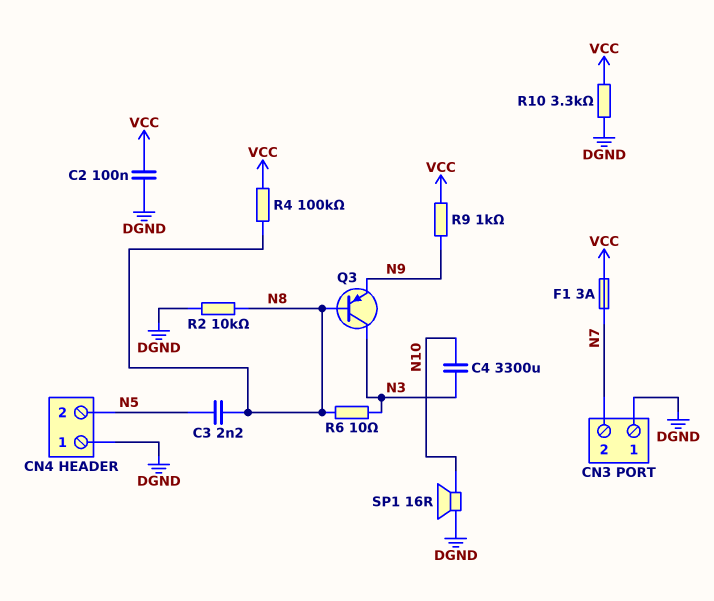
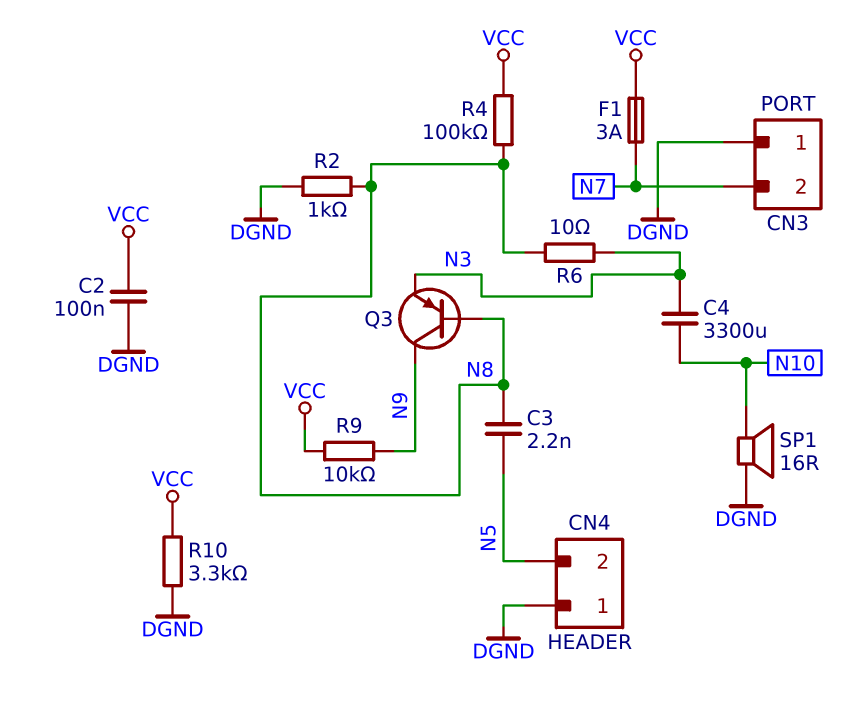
Q3: PNP (B N8, C N3, E N9) -> PNP (B N8, C N9, E N3)
R2: 10k (DGND, N8) -> 1k (DGND, N8)
R9: 1k (N9, VCC) -> 10k (N9, VCC)

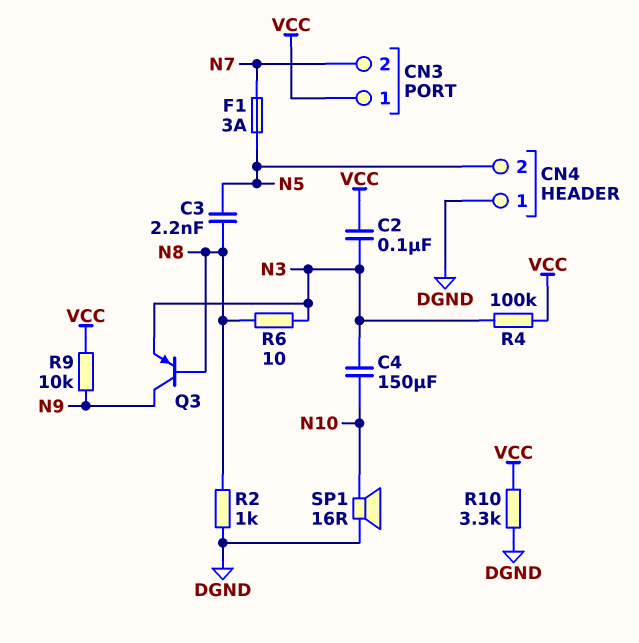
C2: 100nF (DGND, VCC) -> 100nF (N3, VCC)
C4: 3300uF (N3, N10) -> 150uF (N3, N10)
CN3 pin 1: DGND -> VCC
F1: 3A (N7, VCC) -> 3A (N5, N7)
R4: 100k (N8, VCC) -> 100k (N3, VCC)

